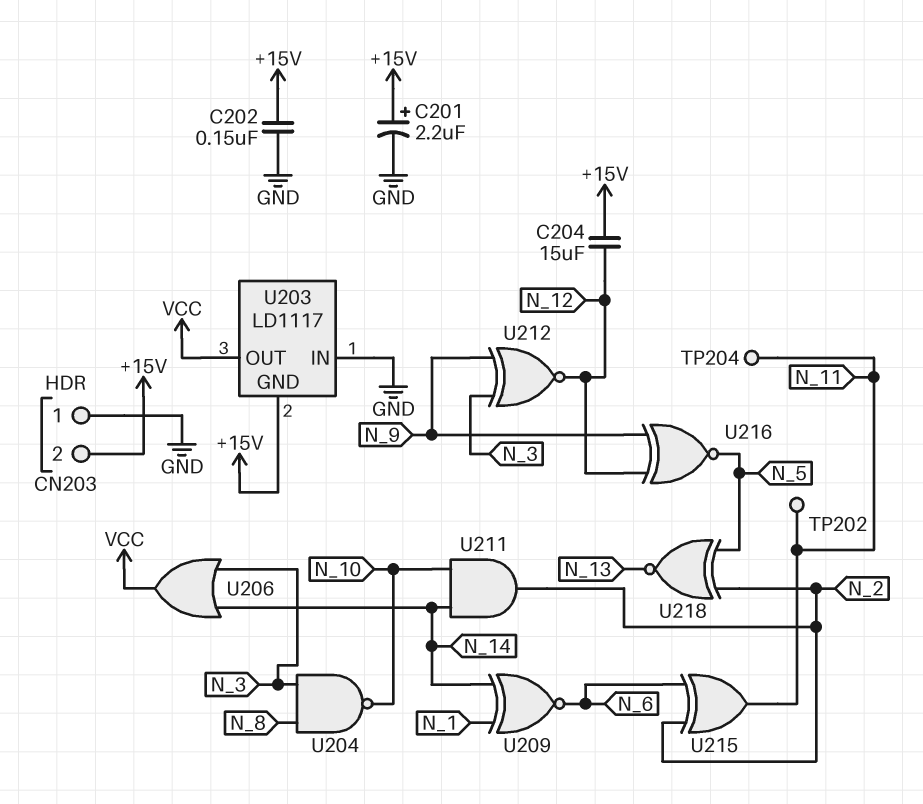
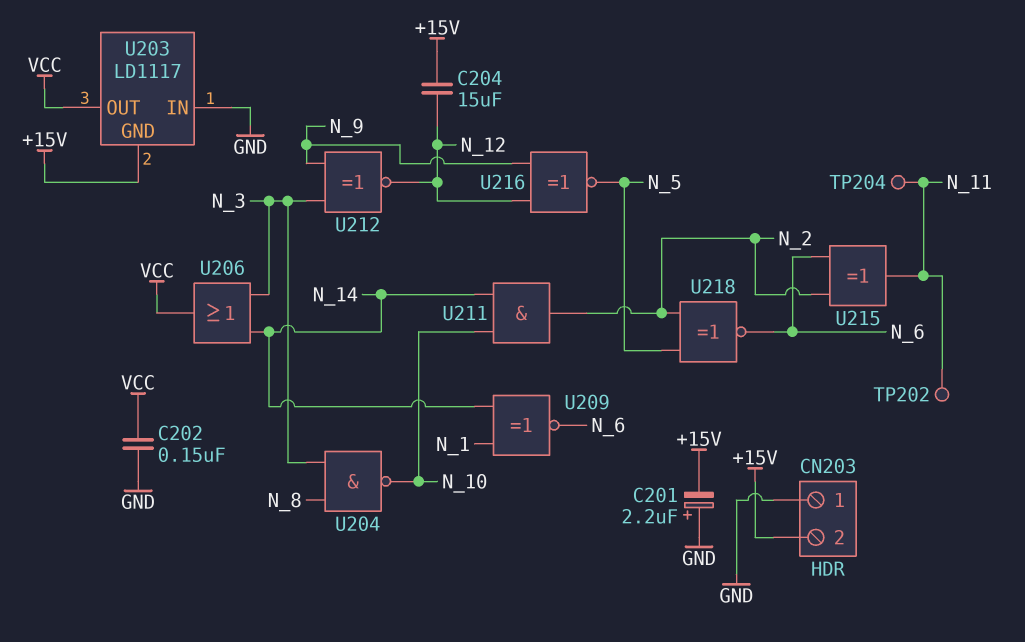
C201: 2.2uF (plus +15V, minus GND) -> 2.2uF (plus GND, minus +15V)
C202: 150nF (+15V, GND) -> 150nF (GND, VCC)
U218: XNOR (in N_2, in N_5, out N_13) -> XNOR (in N_2, in N_5, out N_6)

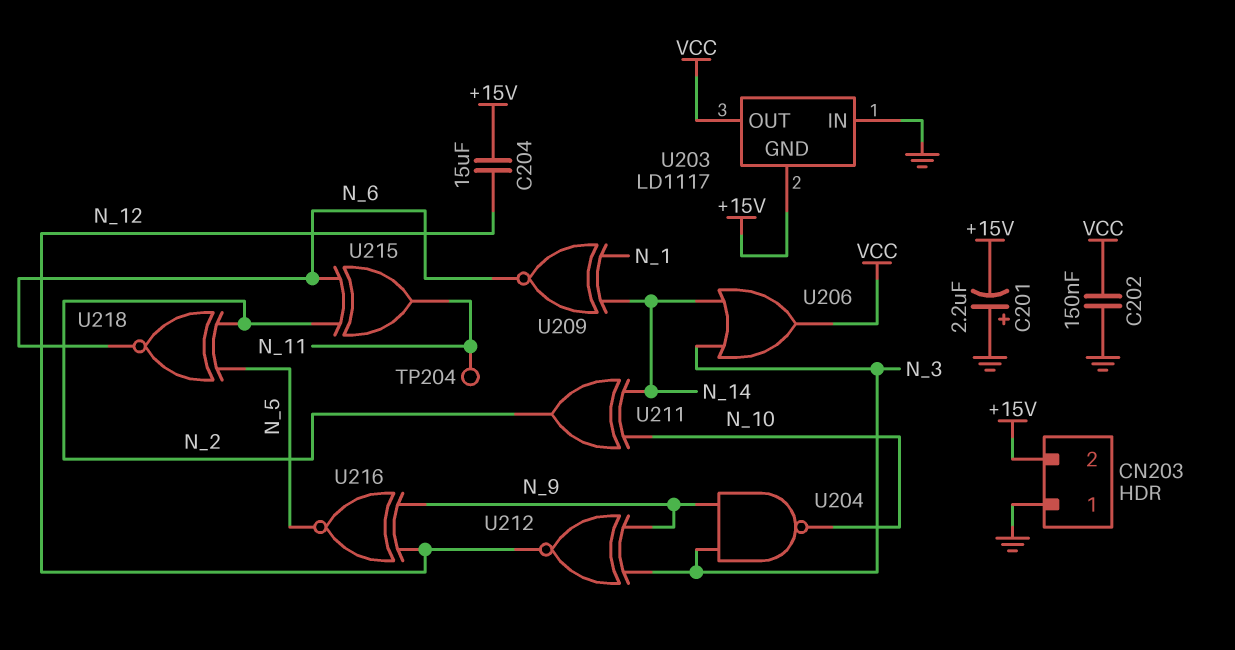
TP202: test point (N_11) -> none
U204: NAND (in N_3, in N_8, out N_10) -> NAND (in N_3, in N_9, out N_10)
U211: AND (in N_10, in N_14, out N_2) -> XOR (in N_10, in N_14, out N_2)

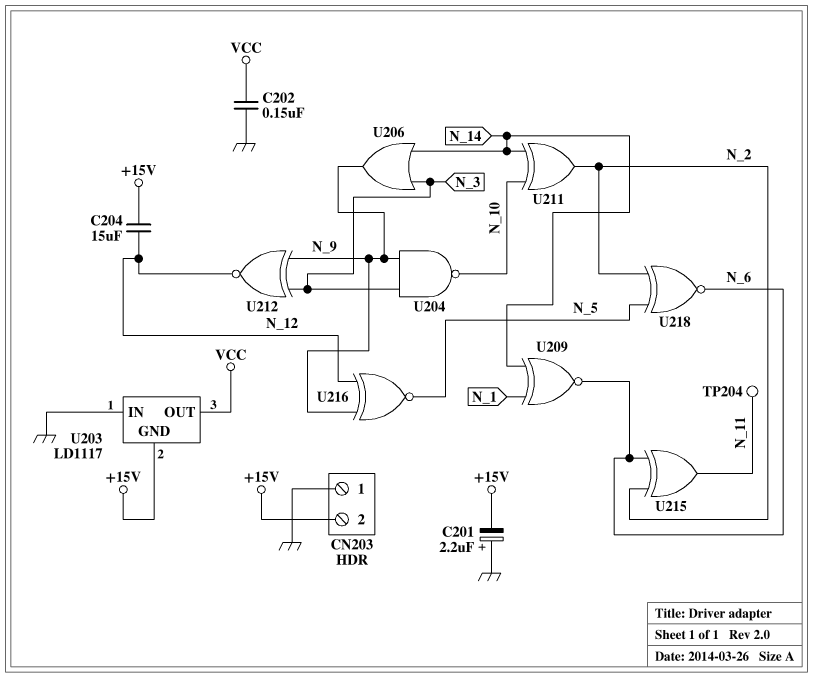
U206: OR (in N_3, in N_14, out VCC) -> OR (in N_3, in N_14, out N_9)

